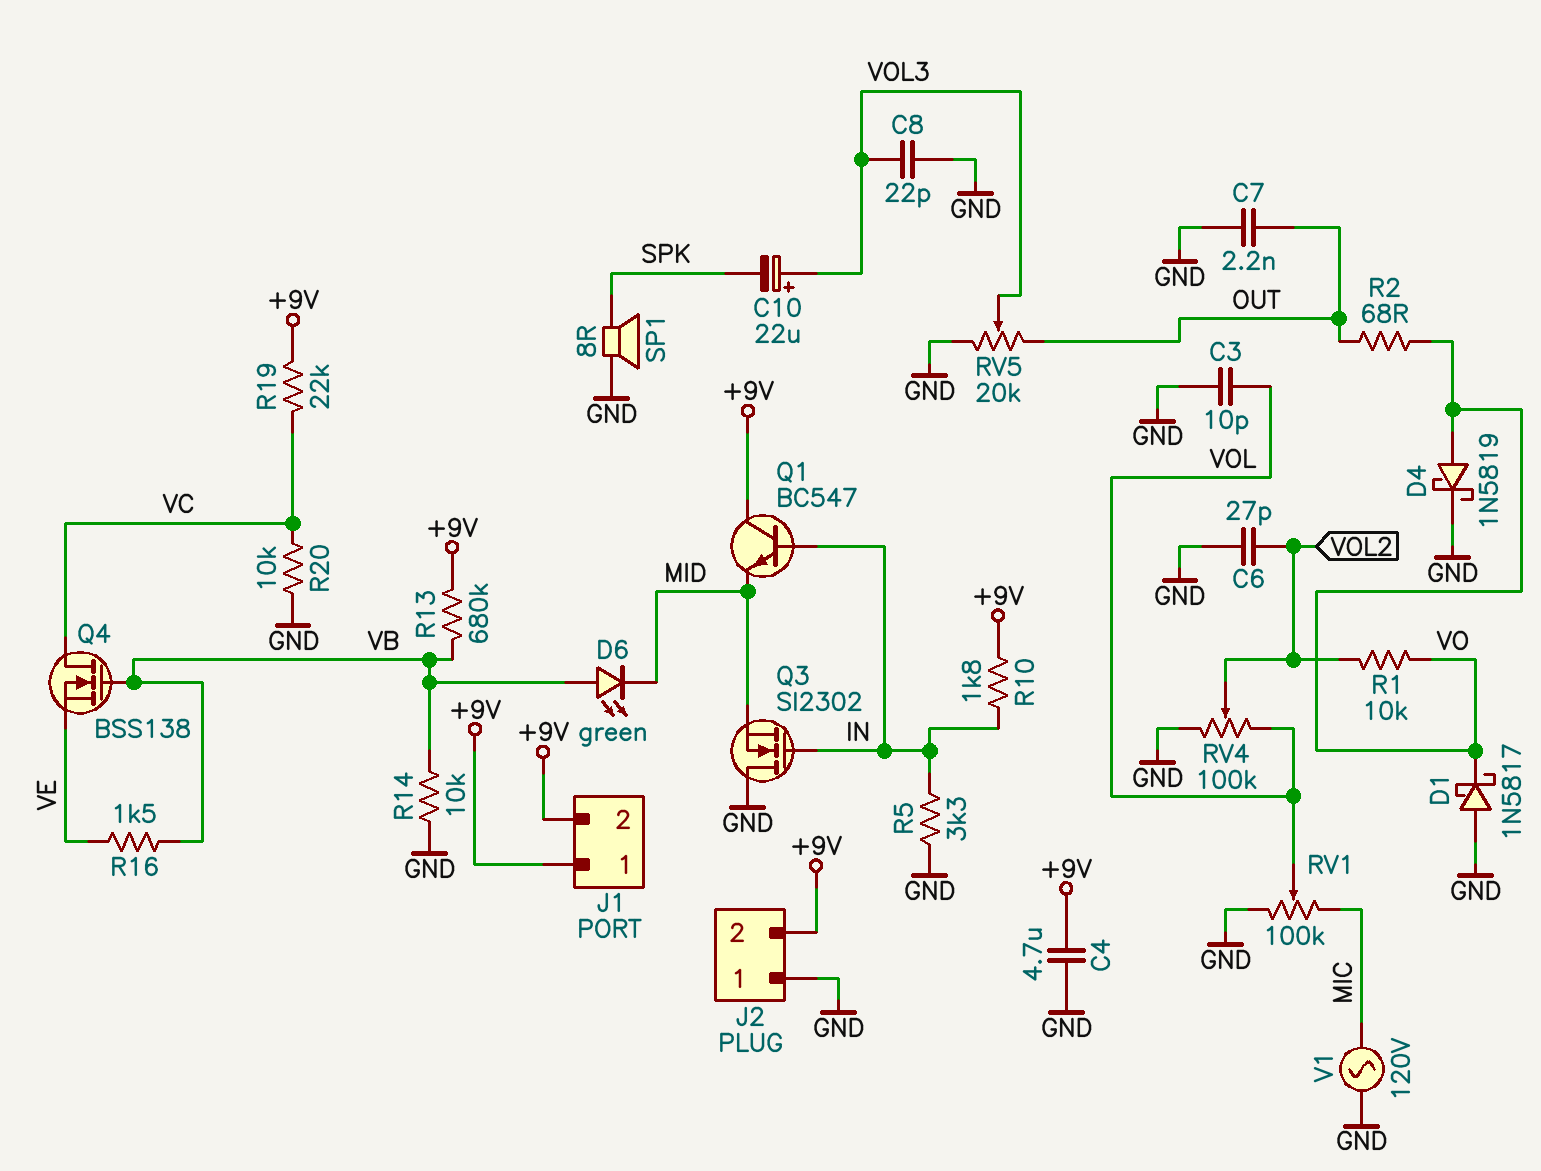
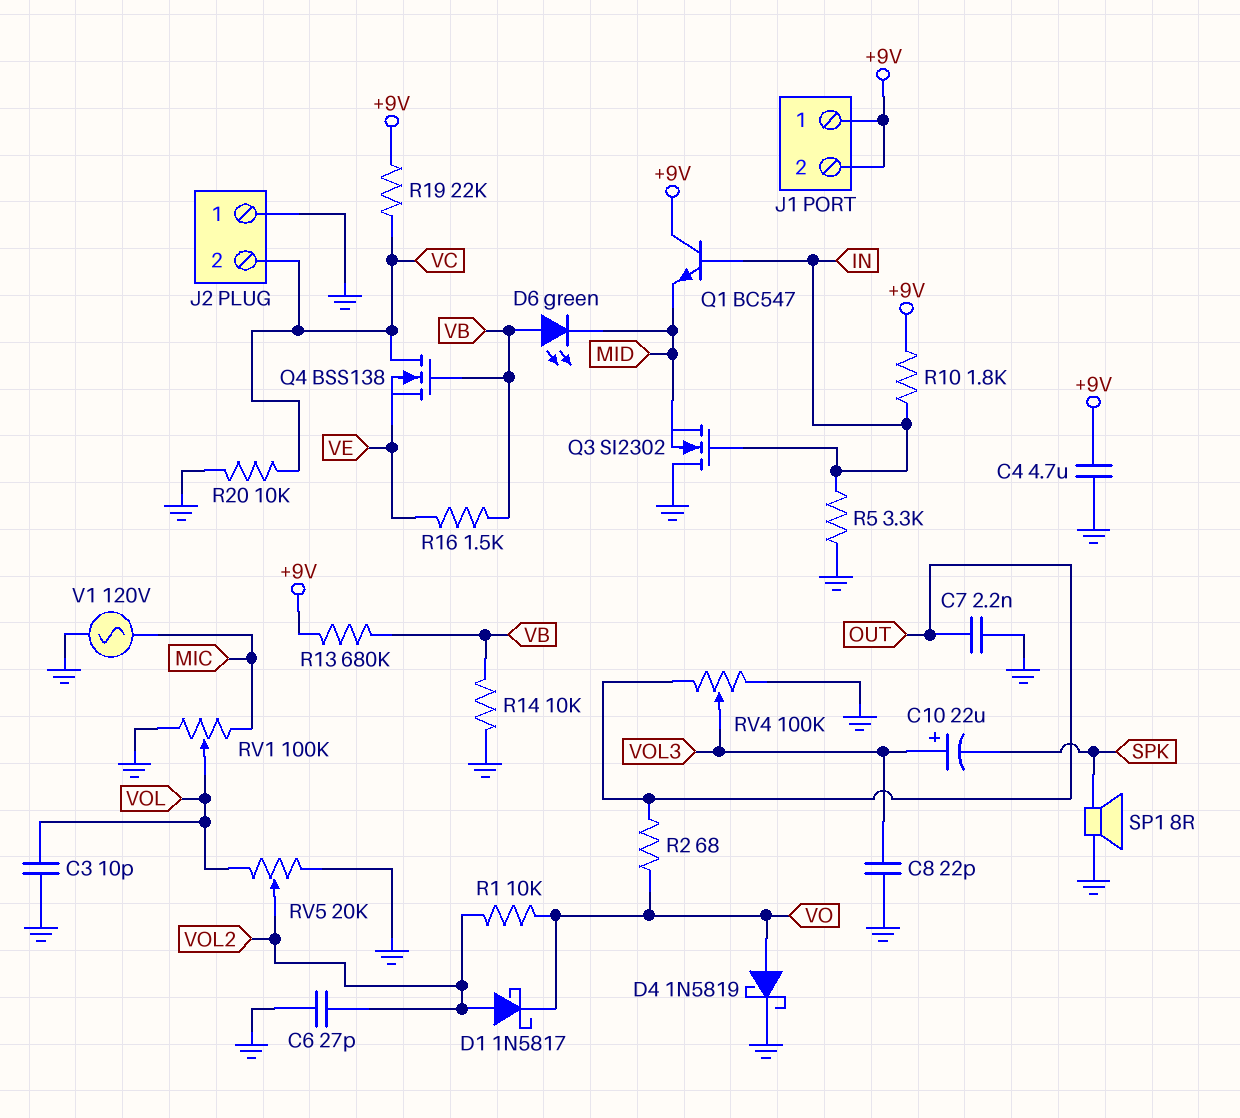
D1: schottky 1N5817 (A GND, K VO) -> schottky 1N5817 (A VOL2, K VO)
J2 pin 2: +9V -> VC
RV4: 100k (GND, VOL, wiper VOL2) -> 100k (GND, OUT, wiper VOL3)
RV5: 20k (GND, OUT, wiper VOL3) -> 20k (GND, VOL, wiper VOL2)

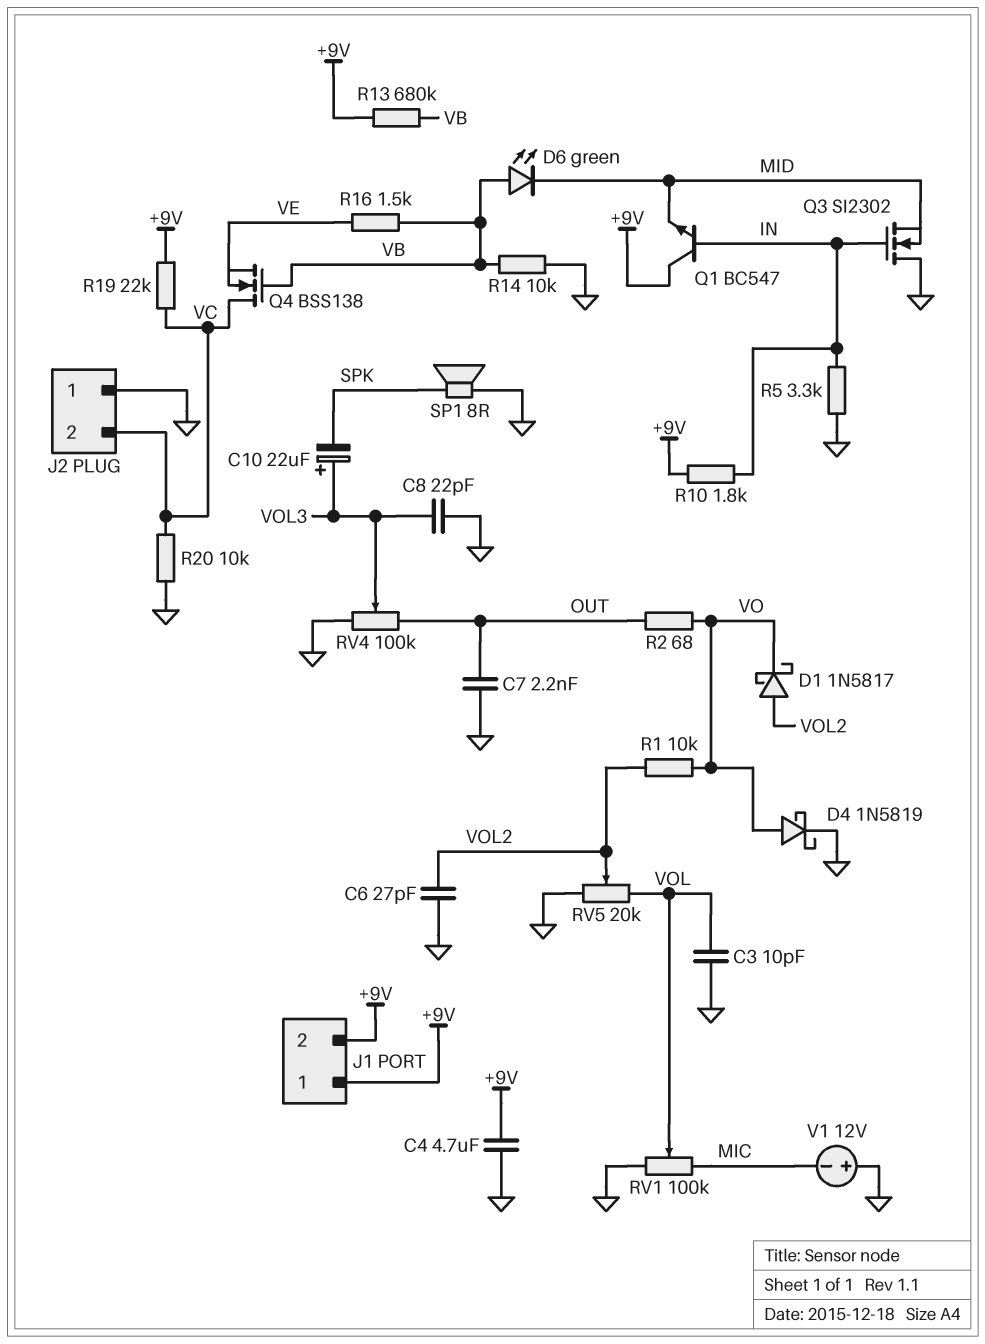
V1: AC 120V (GND, MIC) -> 12V (plus GND, minus MIC)

